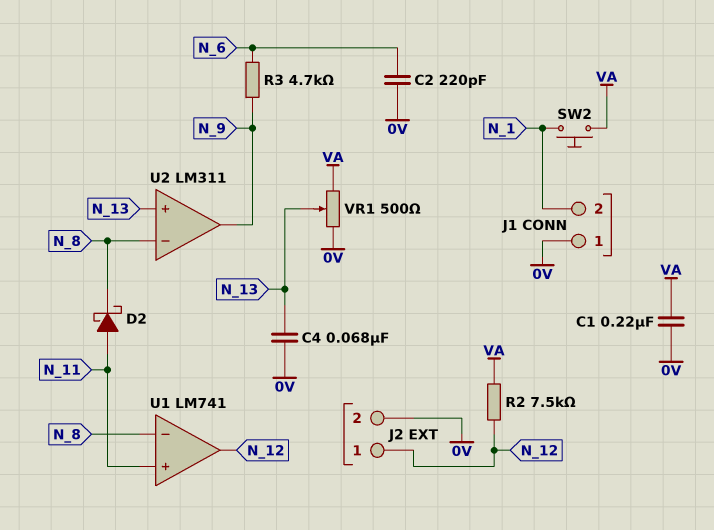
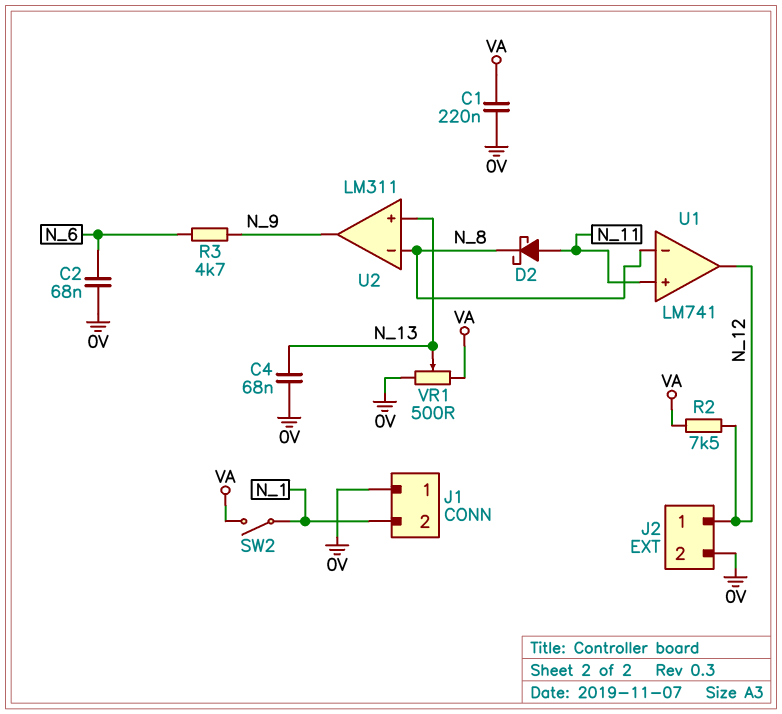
C2: 220pF (0V, N_6) -> 68nF (0V, N_6)
SW2: button (N_1, VA) -> switch (N_1, VA)

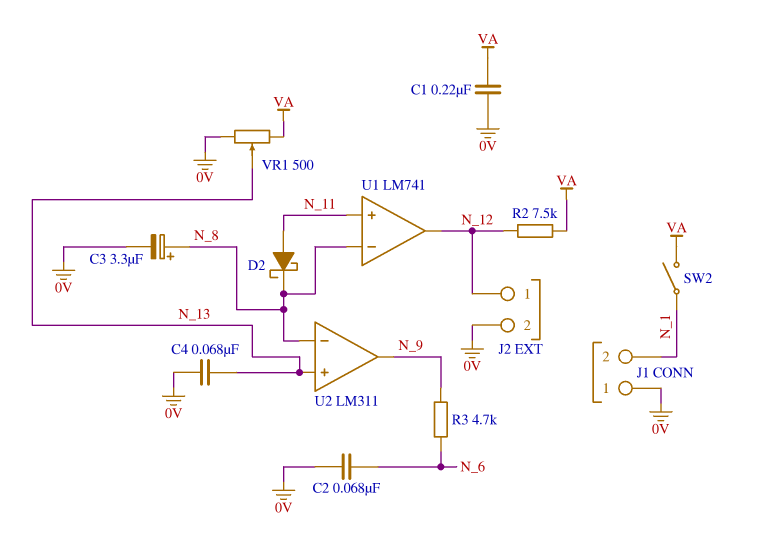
C3: none -> 3.3uF (plus N_8, minus 0V)

